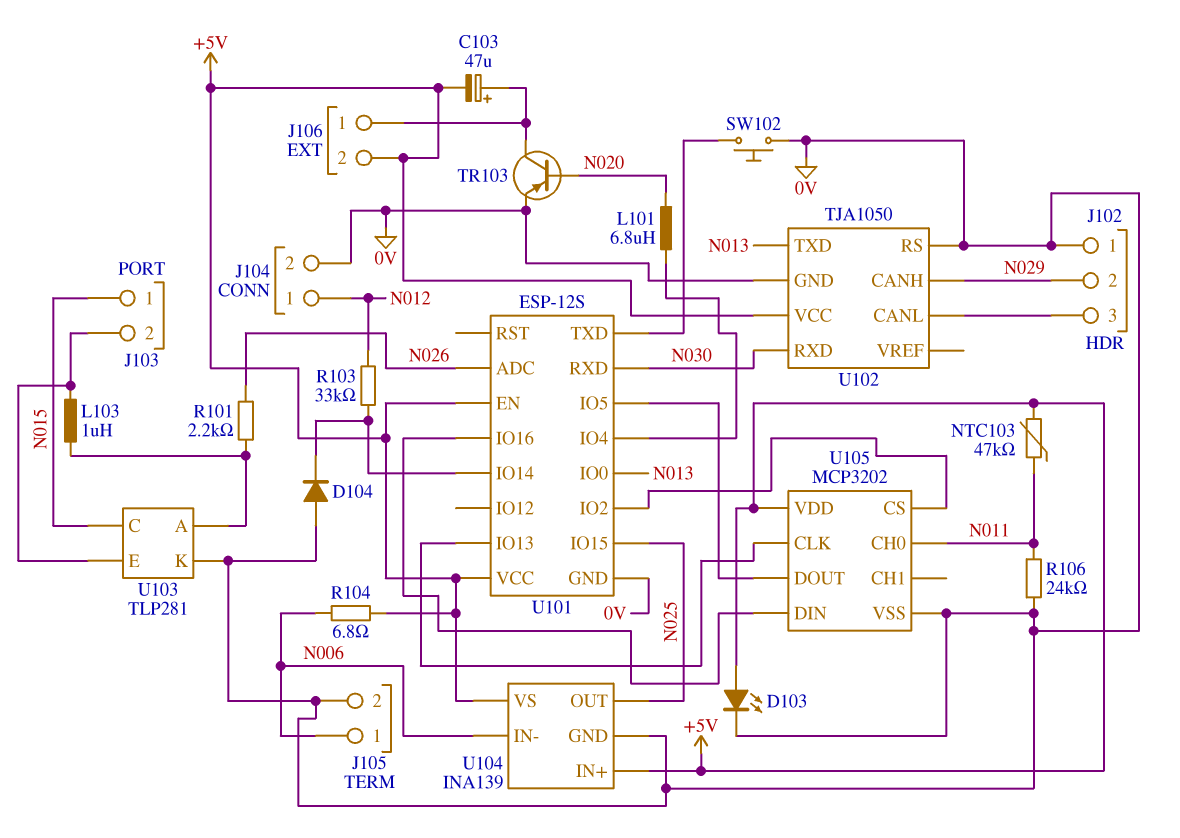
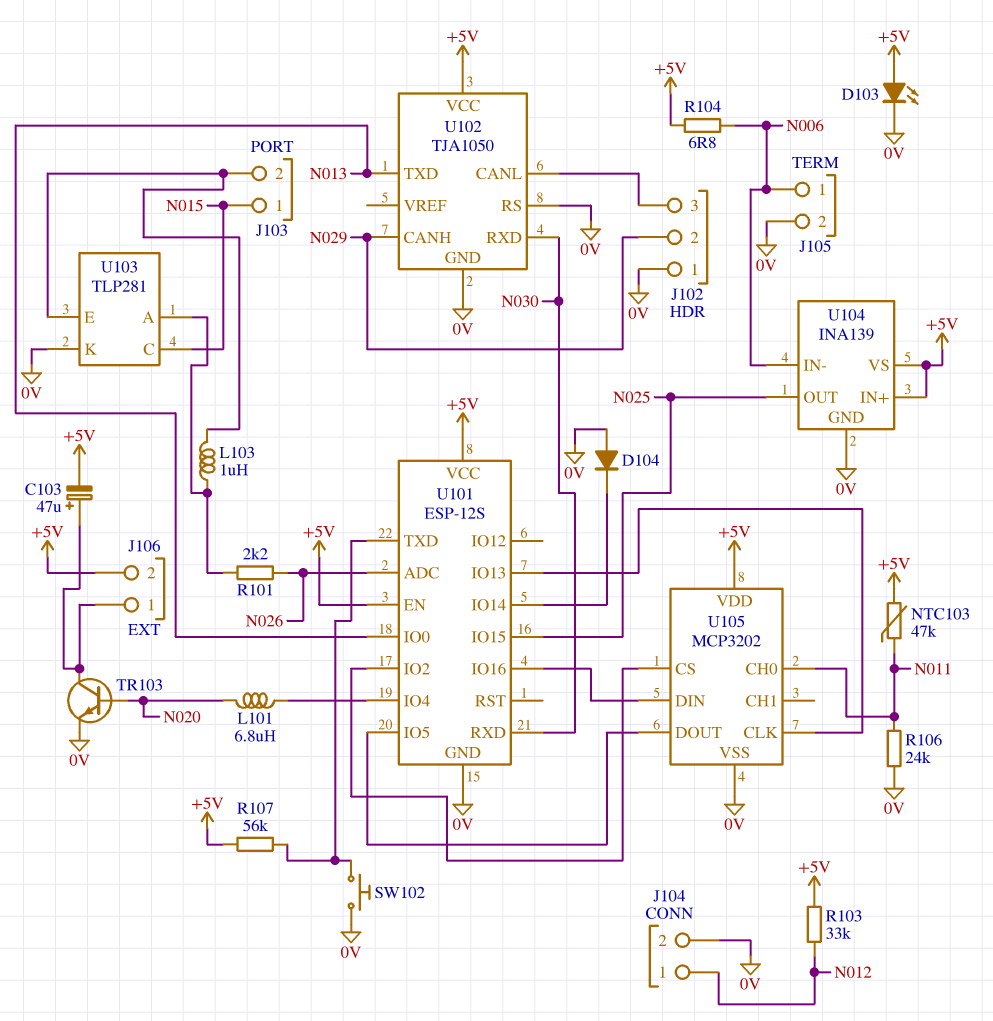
R103: 33k (N012, U101/IO14) -> 33k (+5V, N012)
R107: none -> 56k (+5V, U101/TXD)
TR103: PNP (B N020, C J106/1, E 0V) -> NPN (B N020, C J106/1, E 0V)

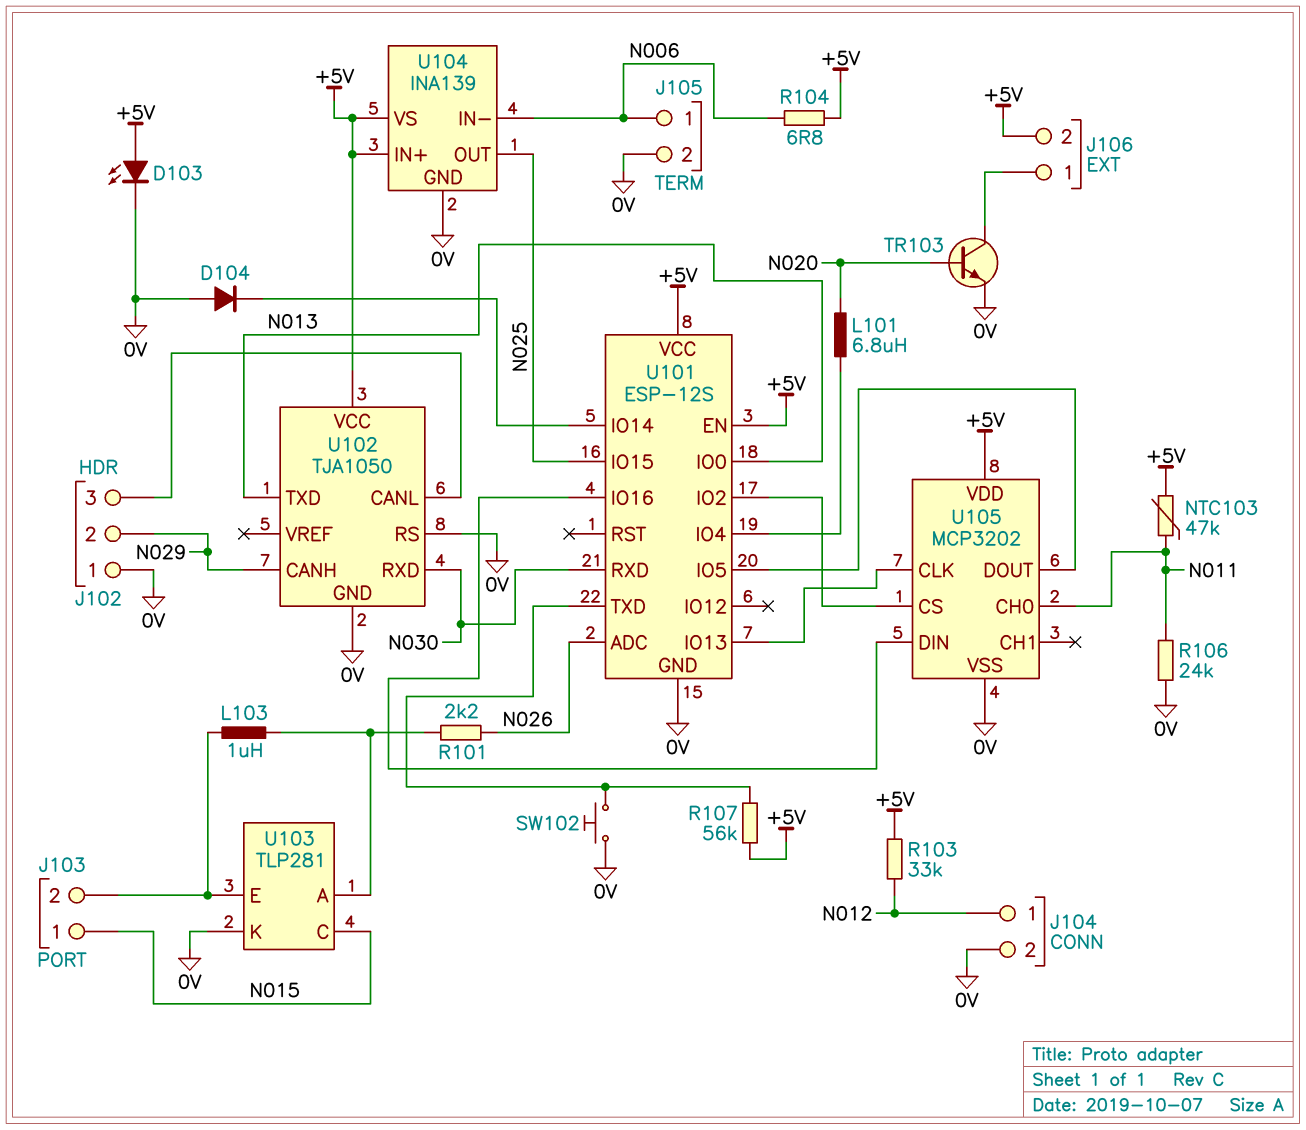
C103: 47uF (plus J106/1, minus +5V) -> none

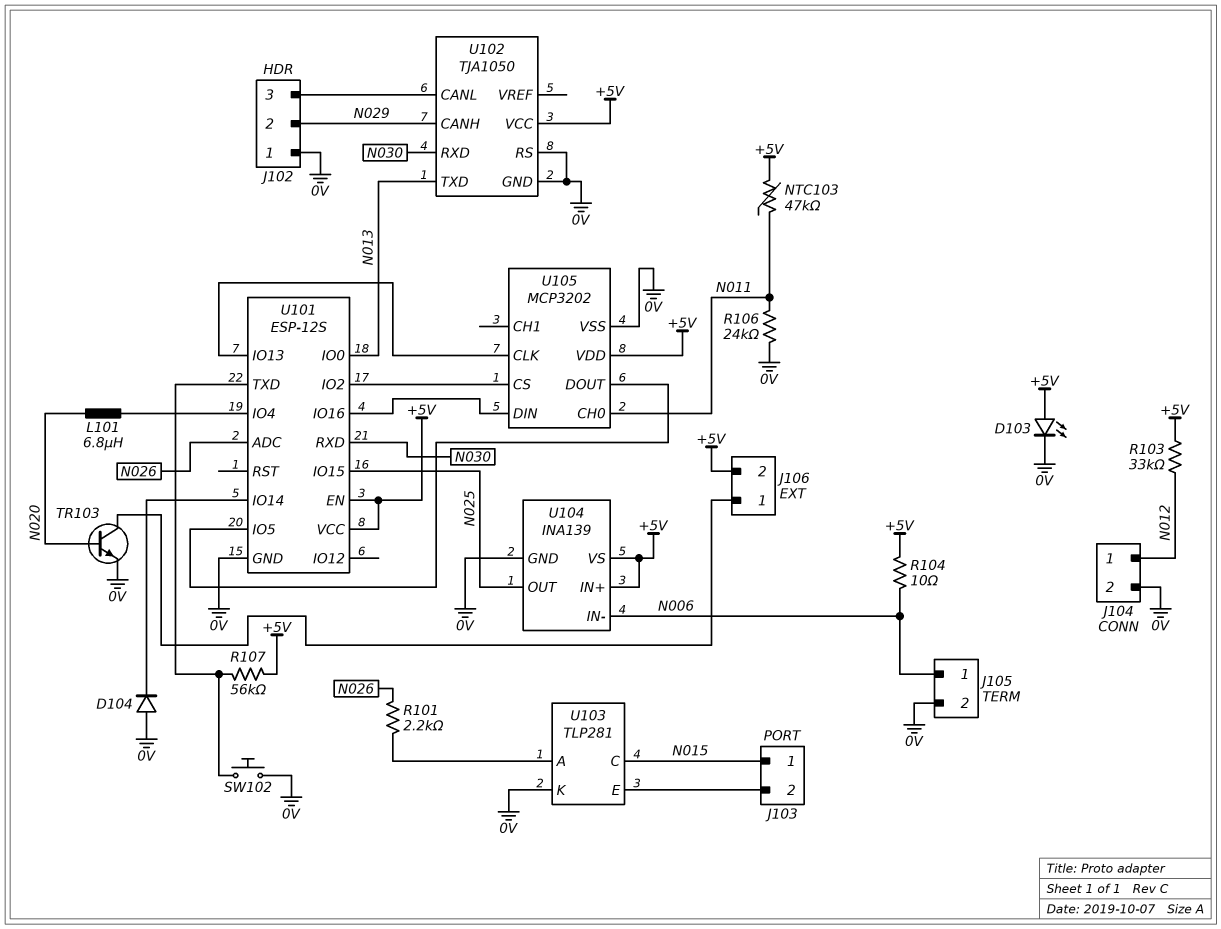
L103: 1uH (J103/2, U103/A) -> none
R104: 6.8 (+5V, N006) -> 10 (+5V, N006)

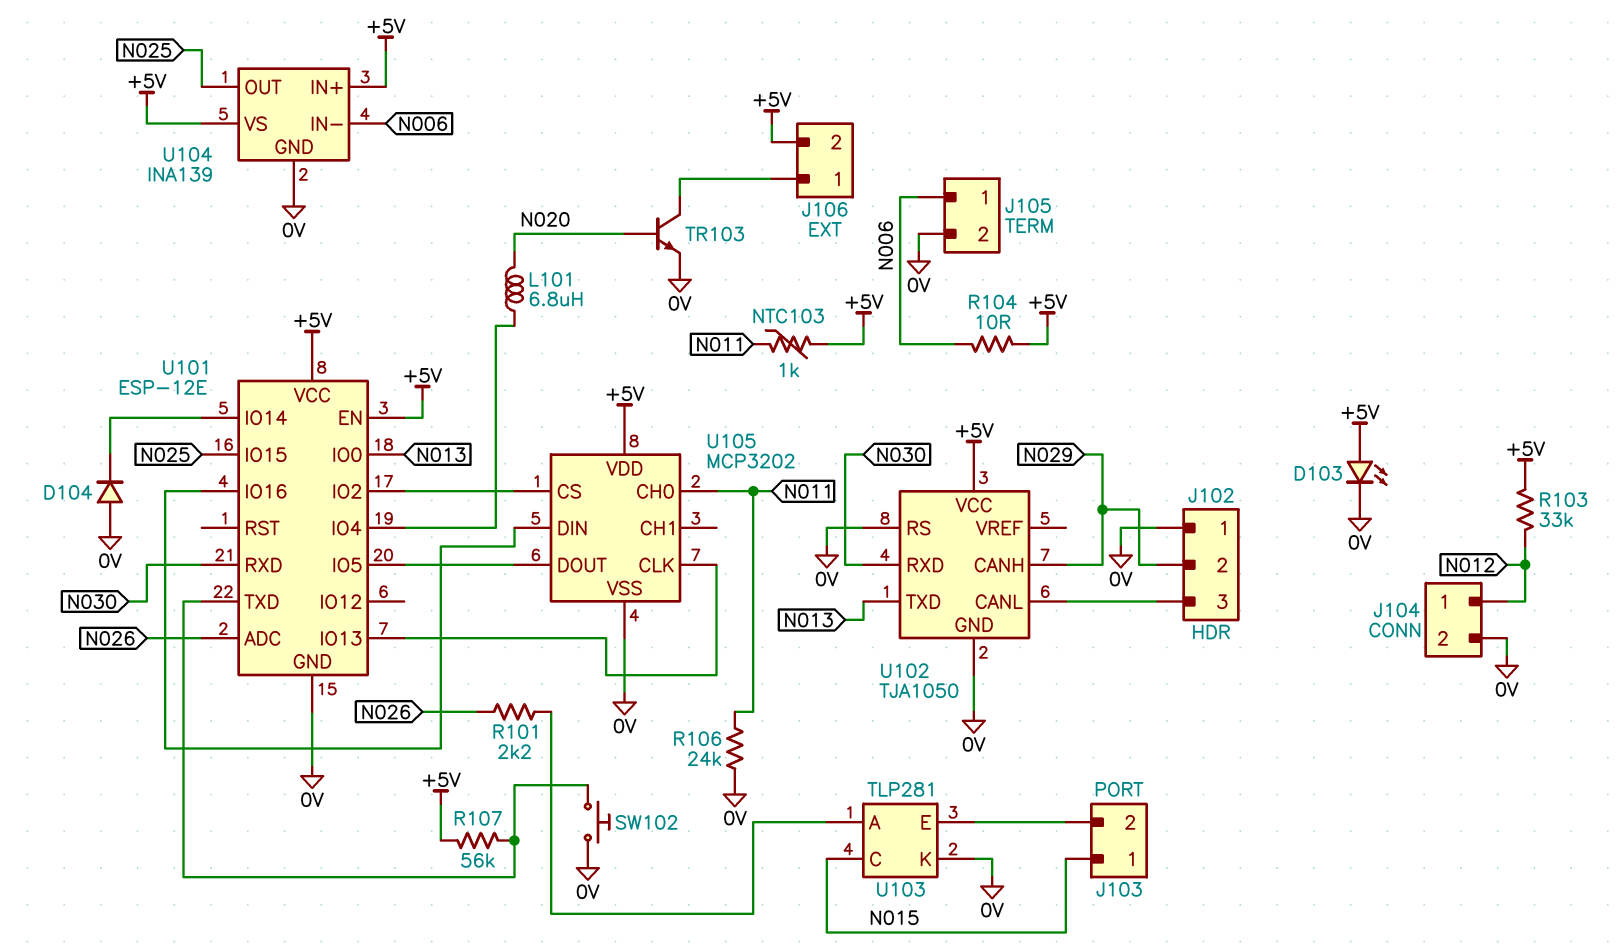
NTC103: 47k (+5V, N011) -> 1k (+5V, N011)
U101: ESP-12S -> ESP-12E

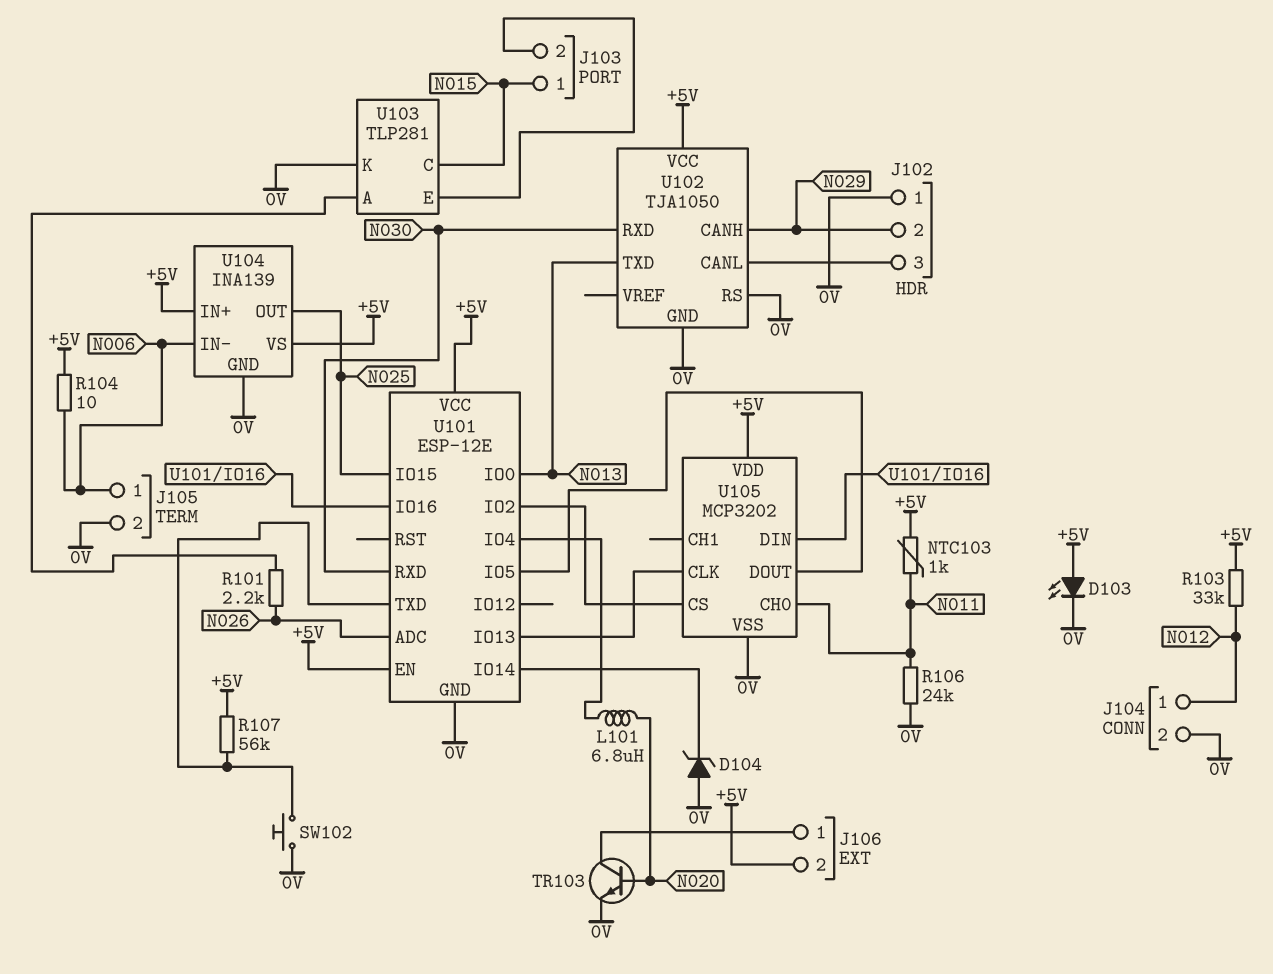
D104: diode (A 0V, K U101/IO14) -> zener (A 0V, K U101/IO14)

